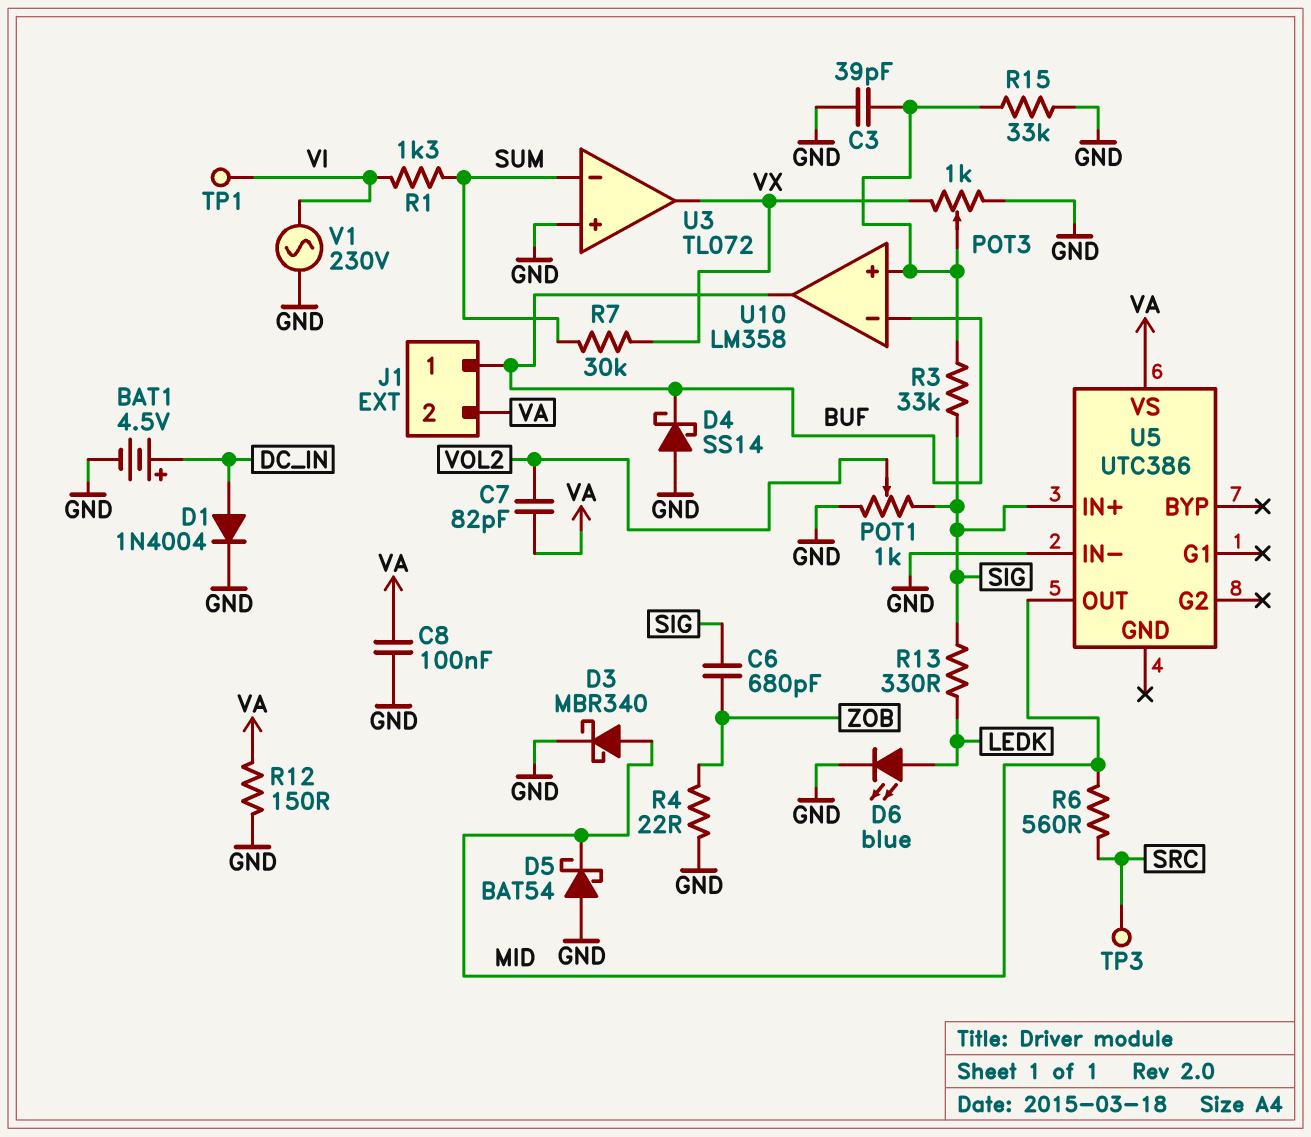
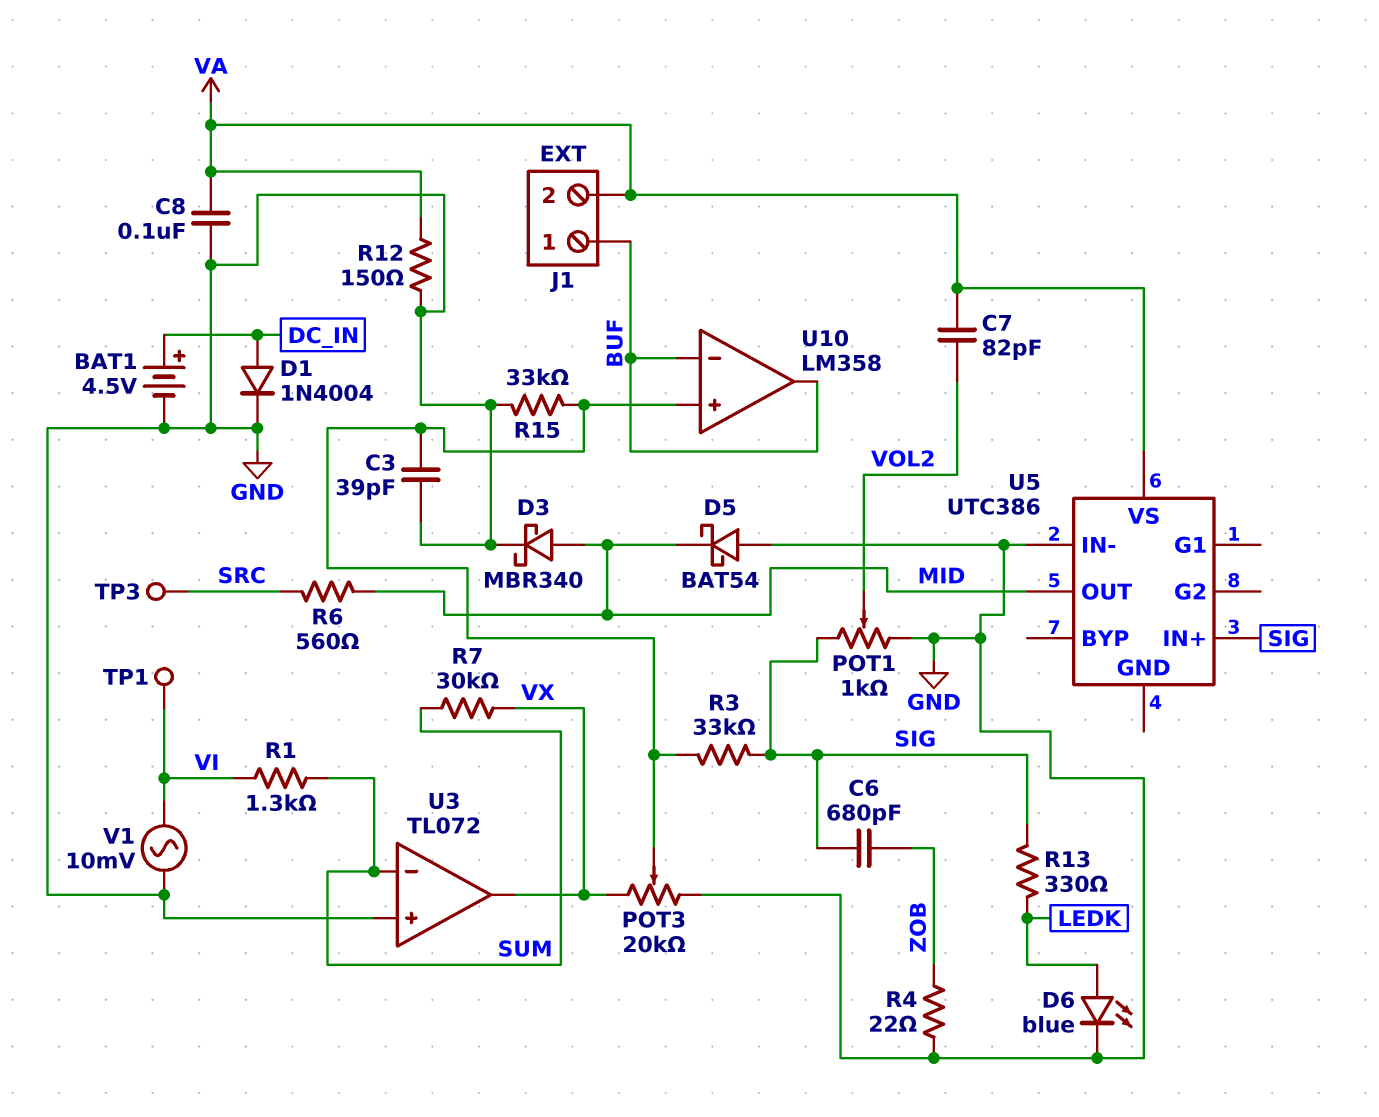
D4: schottky SS14 (A GND, K BUF) -> none
POT3: 1k (GND, VX, wiper U10/in+) -> 20k (GND, VX, wiper U10/in+)
V1: AC 230V (GND, VI) -> AC 10mV (GND, VI)

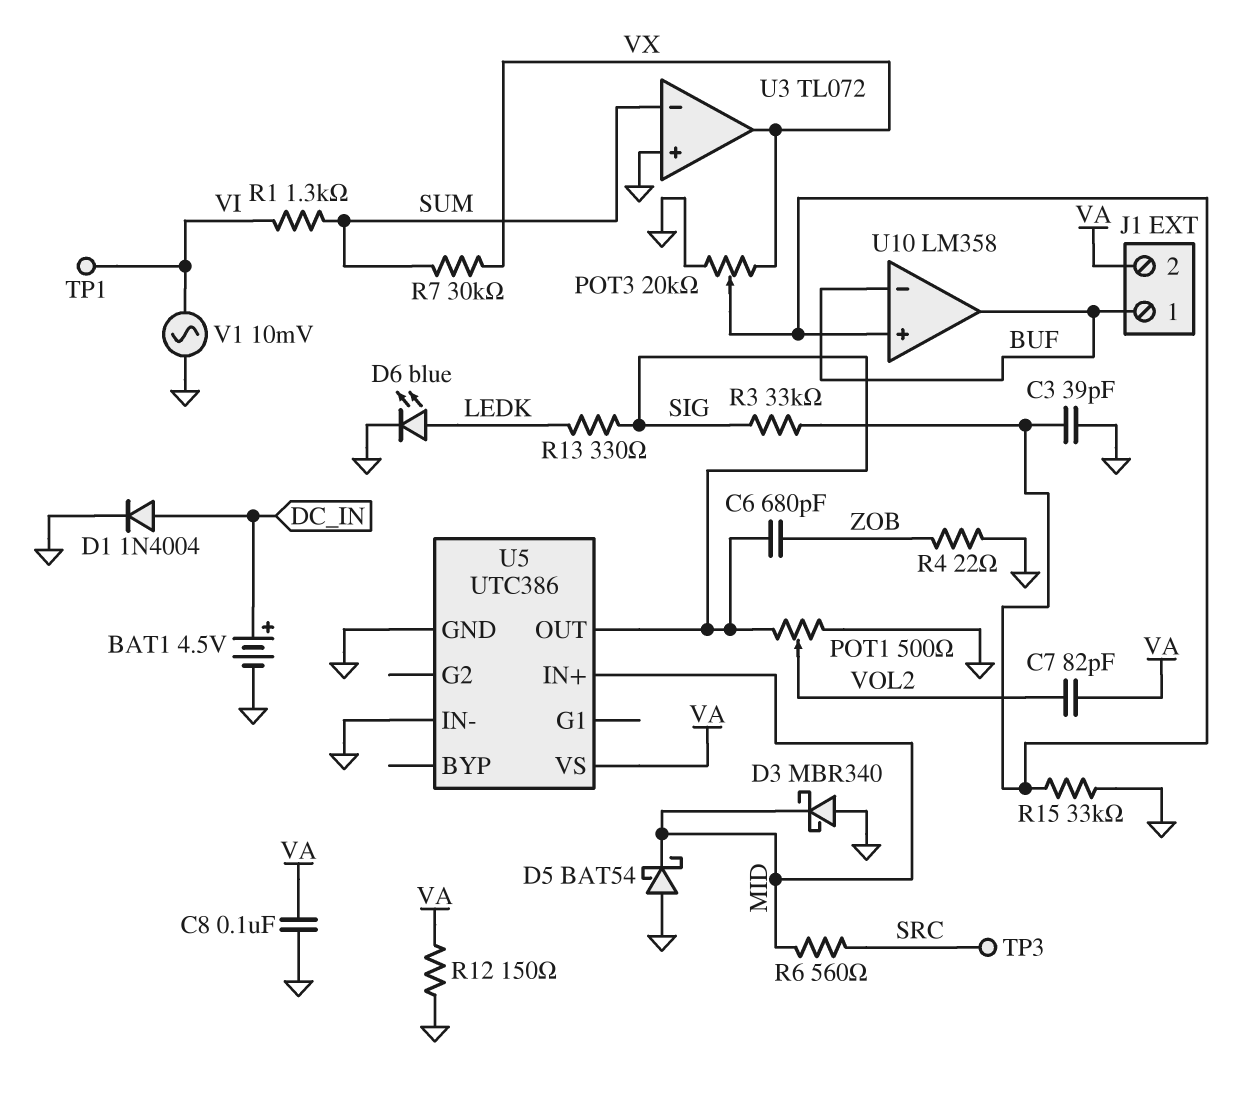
D3: schottky MBR340 (A MID, K GND) -> schottky MBR340 (A GND, K MID)
POT1: 1k (GND, SIG, wiper VOL2) -> 500 (GND, SIG, wiper VOL2)
U5 pin GND: none -> GND
U5 pin IN+: SIG -> MID
U5 pin OUT: MID -> SIG

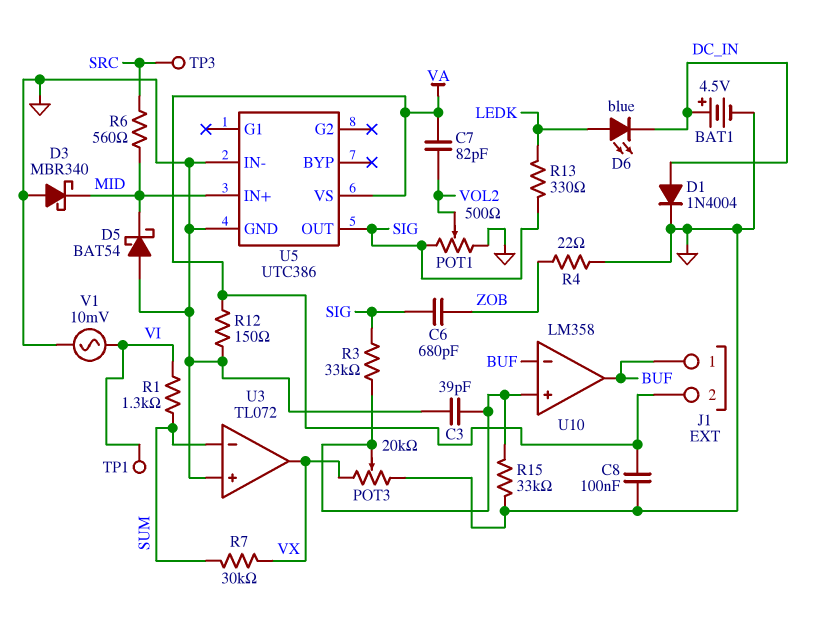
D6: LED blue (A LEDK, K GND) -> LED blue (A LEDK, K DC_IN)

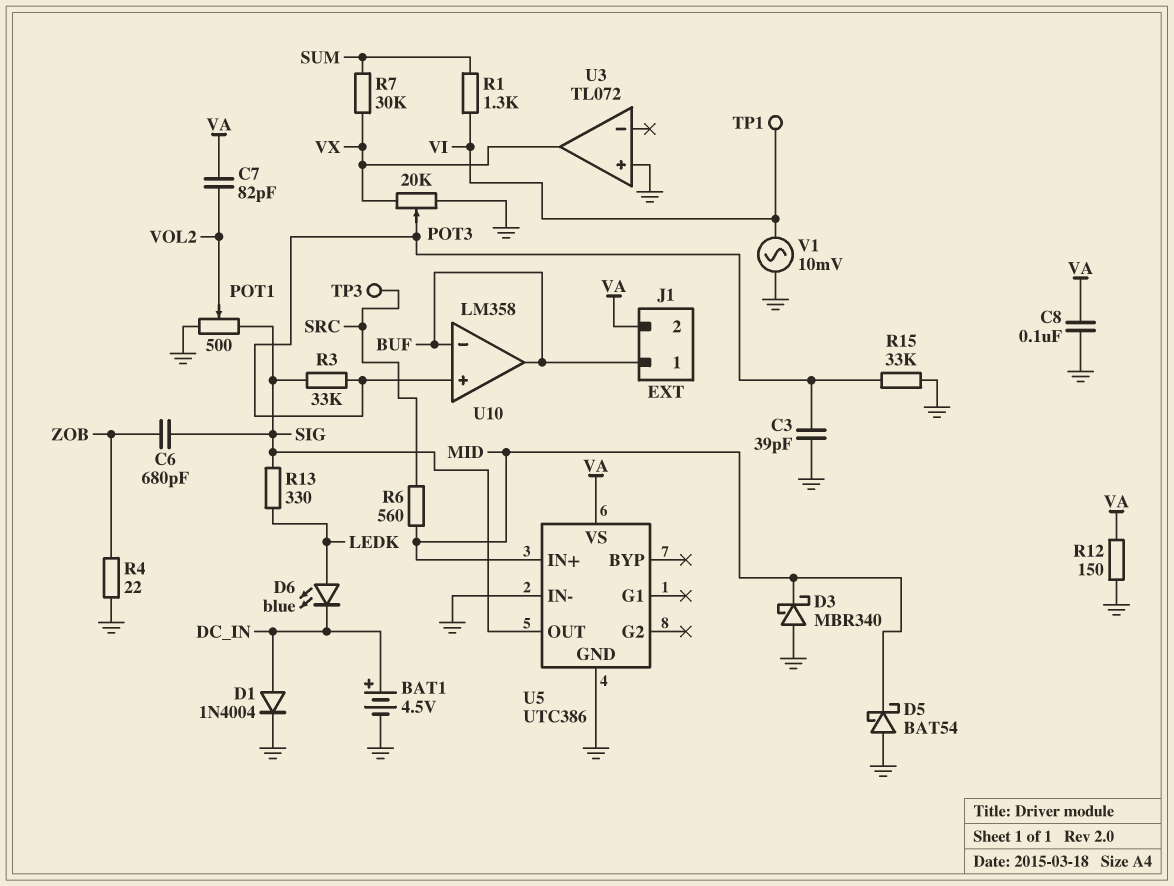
U3 pin in-: SUM -> none

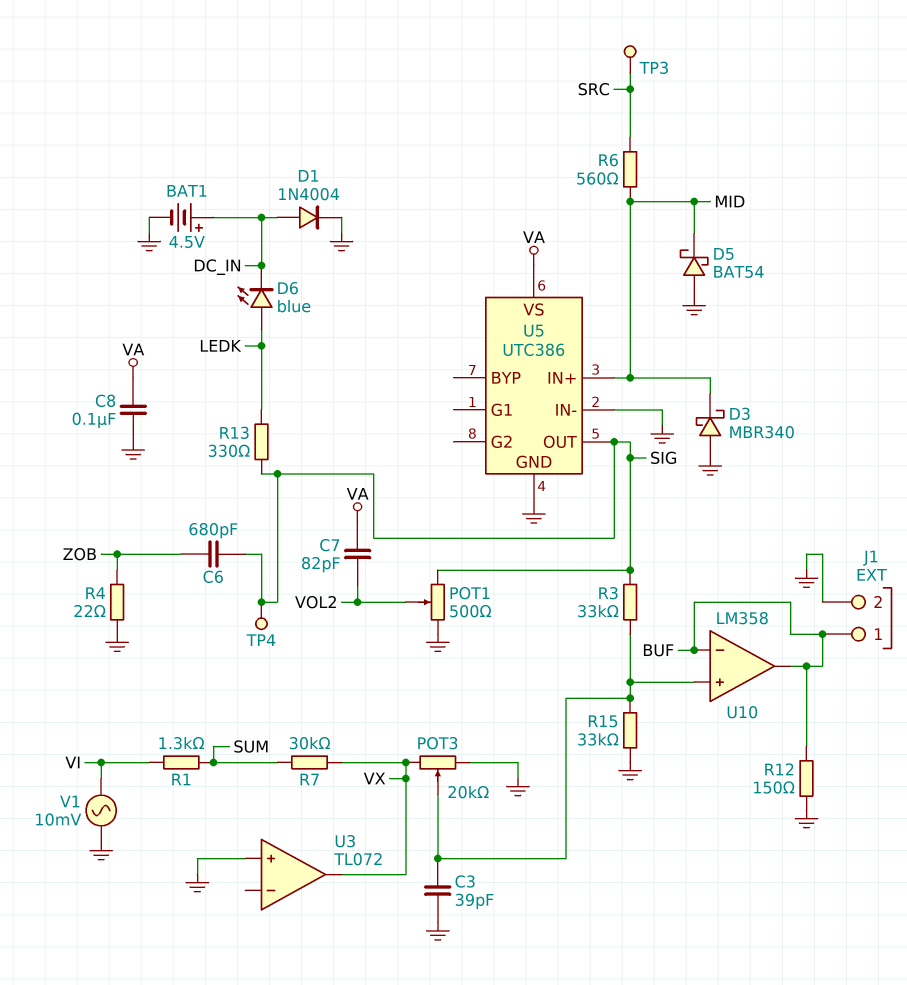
J1 pin 2: VA -> GND
R12: 150 (GND, VA) -> 150 (BUF, GND)
TP1: test point (VI) -> none
TP4: none -> test point (SIG)

